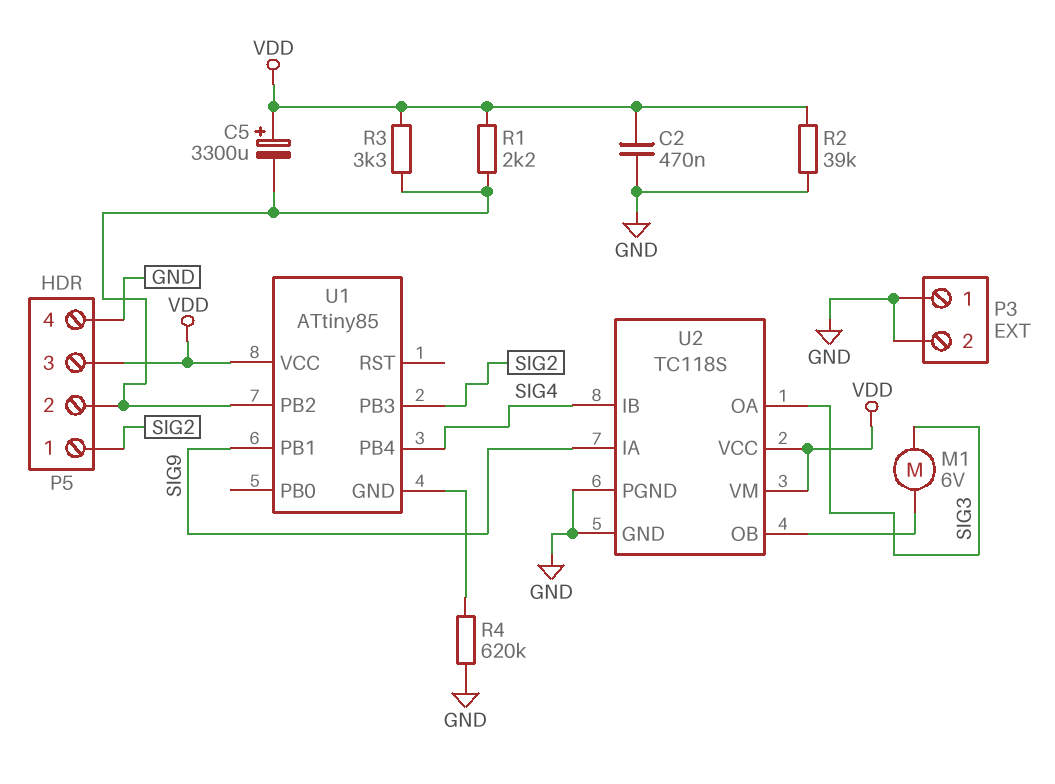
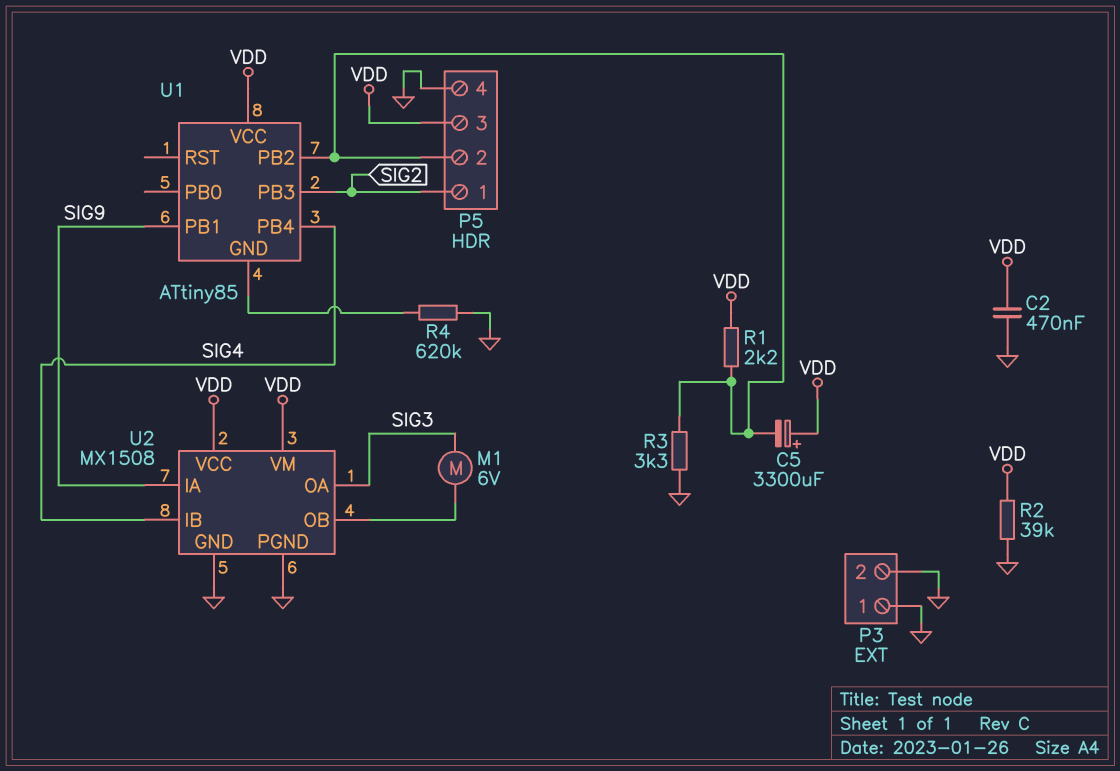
R3: 3.3k (P5/2, VDD) -> 3.3k (GND, P5/2)
U2: TC118S -> MX1508

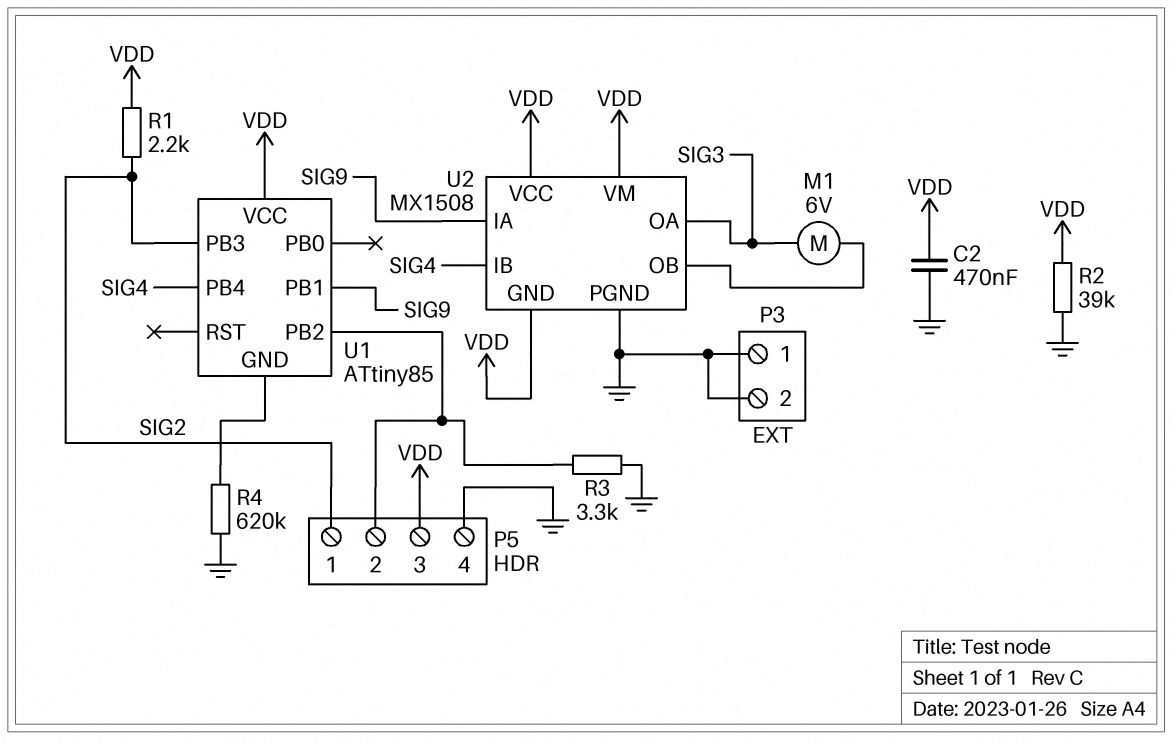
C5: 3300uF (plus VDD, minus P5/2) -> none
R1: 2.2k (P5/2, VDD) -> 2.2k (SIG2, VDD)
U2 pin GND: GND -> VDD

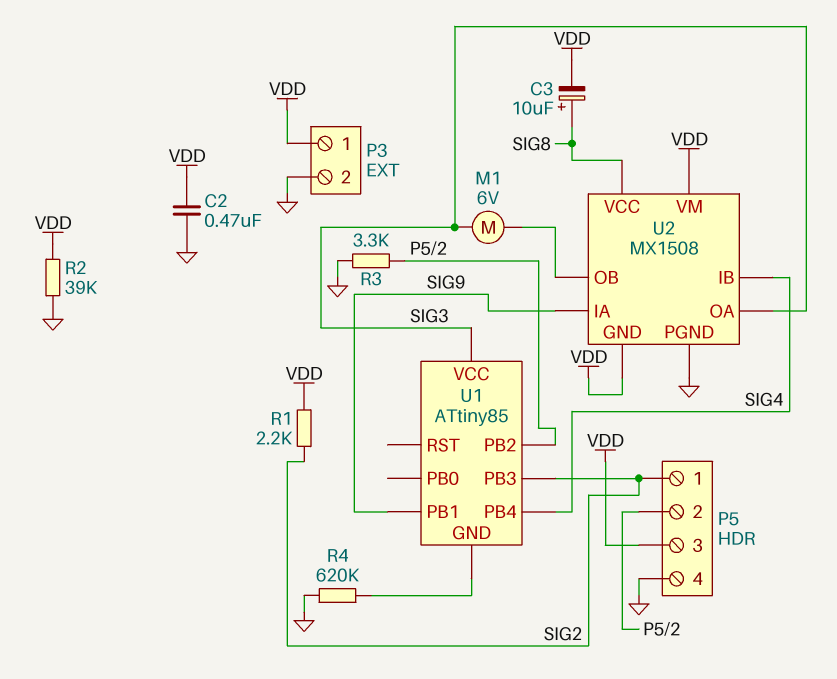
C3: none -> 10uF (plus SIG8, minus VDD)
P3 pin 1: GND -> VDD
U1 pin VCC: VDD -> SIG3
U2 pin VCC: VDD -> SIG8

